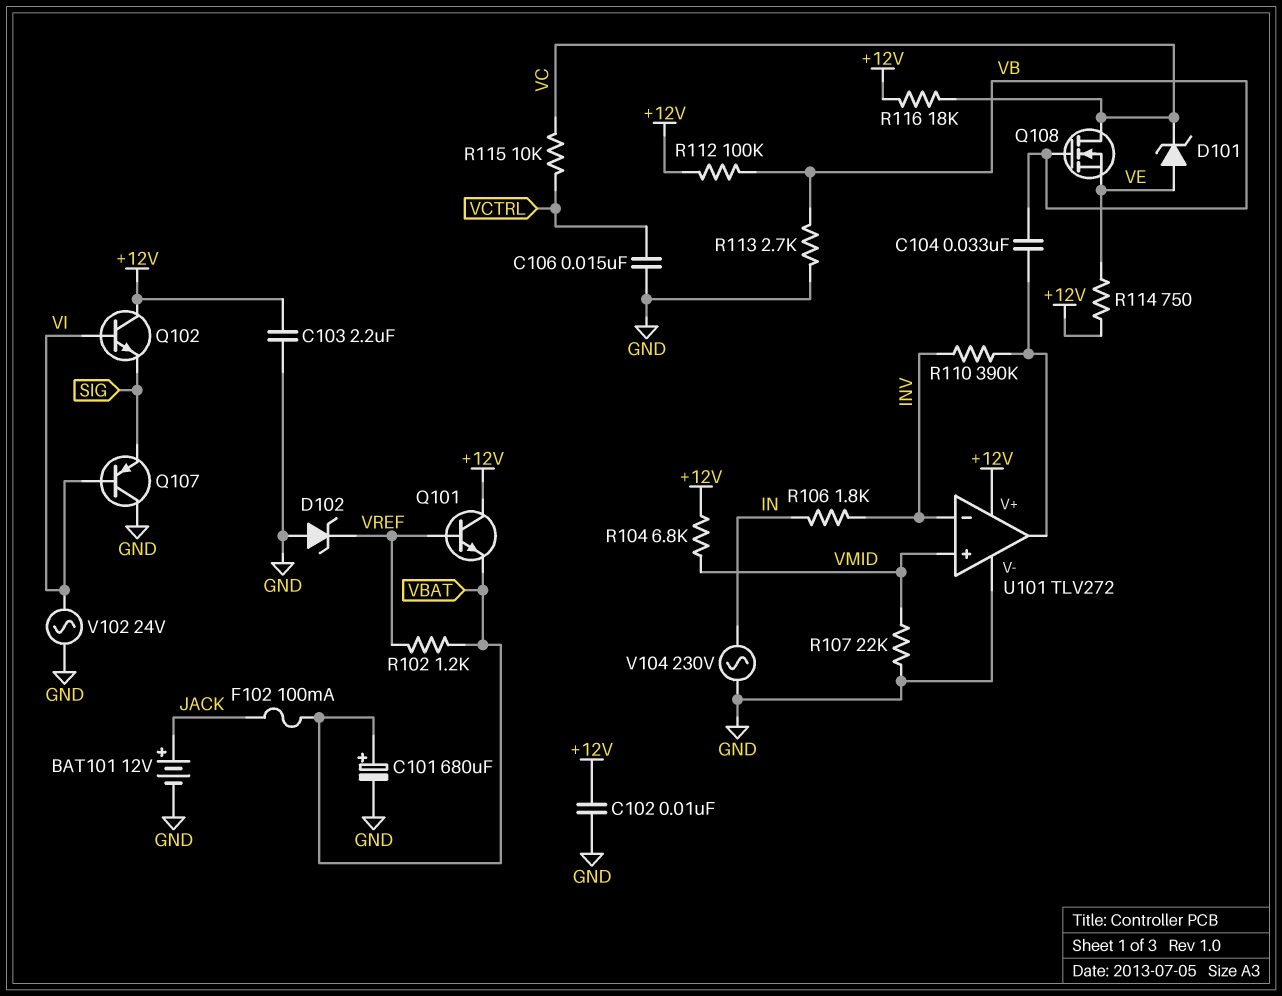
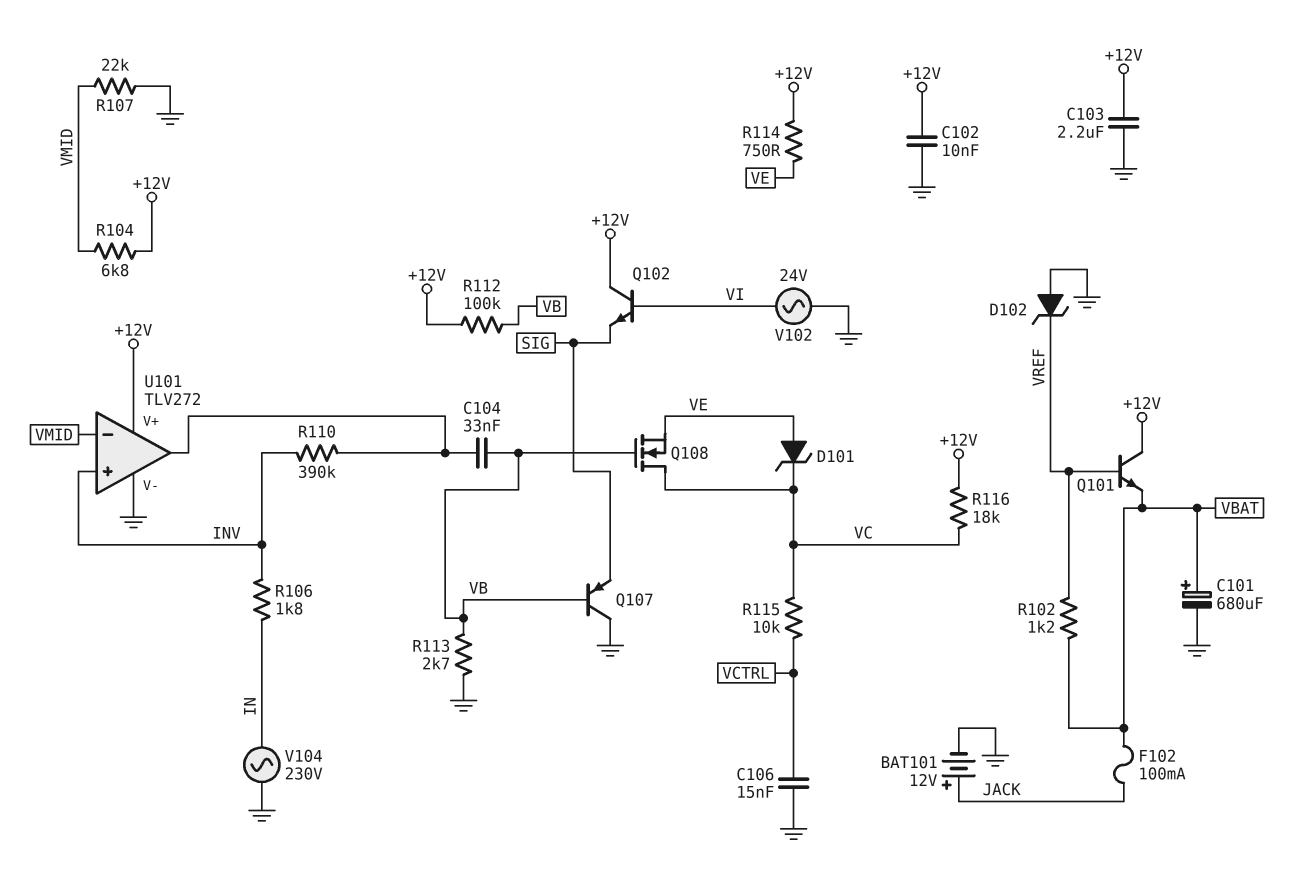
Q107: PNP (B VI, C GND, E SIG) -> PNP (B VB, C GND, E SIG)
U101 pin in+: VMID -> INV
U101 pin in-: INV -> VMID

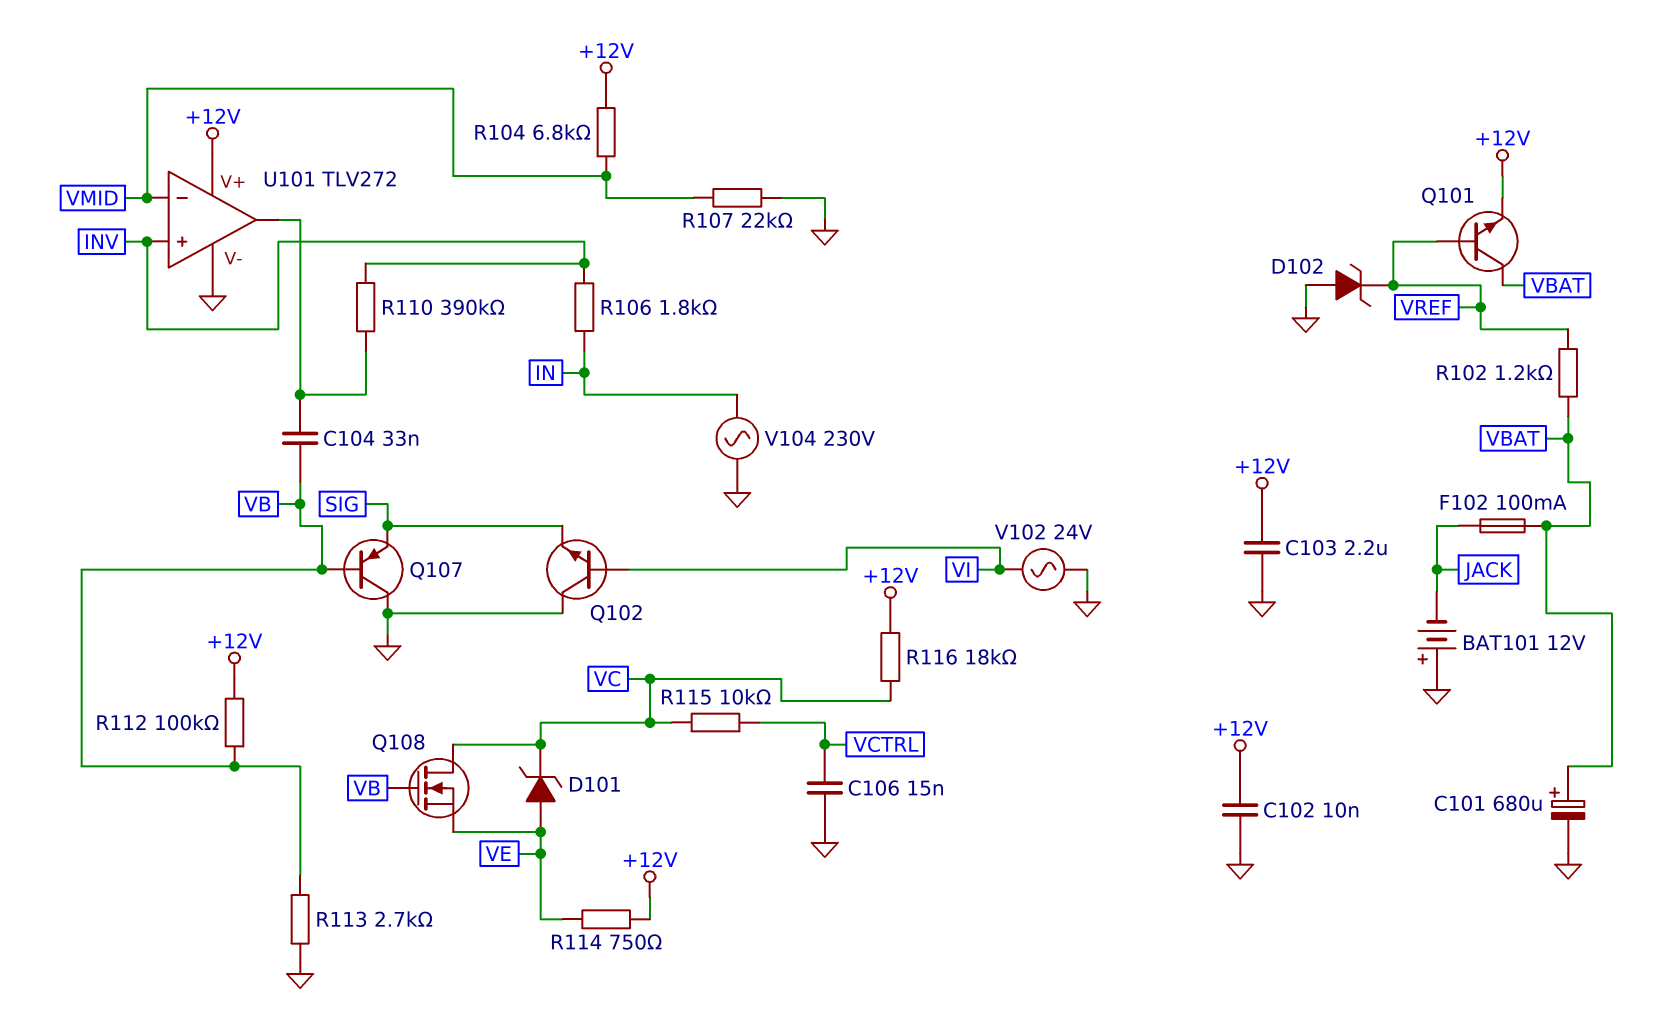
BAT101: 12V (plus JACK, minus GND) -> 12V (plus GND, minus JACK)
Q101: NPN (B VREF, C +12V, E VBAT) -> NPN (B VREF, C VBAT, E +12V)
Q102: NPN (B VI, C +12V, E SIG) -> NPN (B VI, C GND, E SIG)

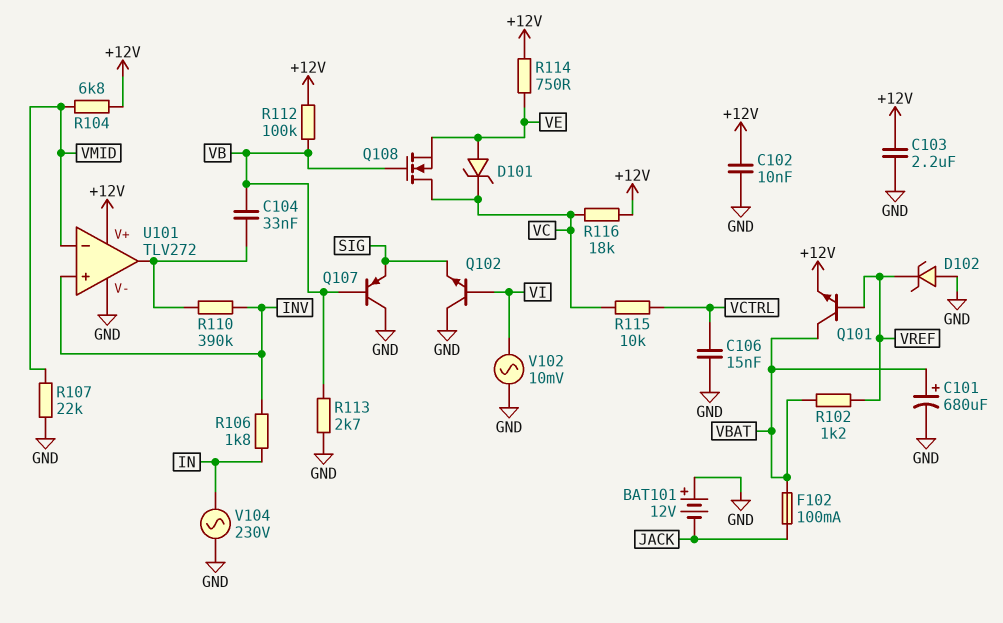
V102: AC 24V (GND, VI) -> AC 10mV (GND, VI)

